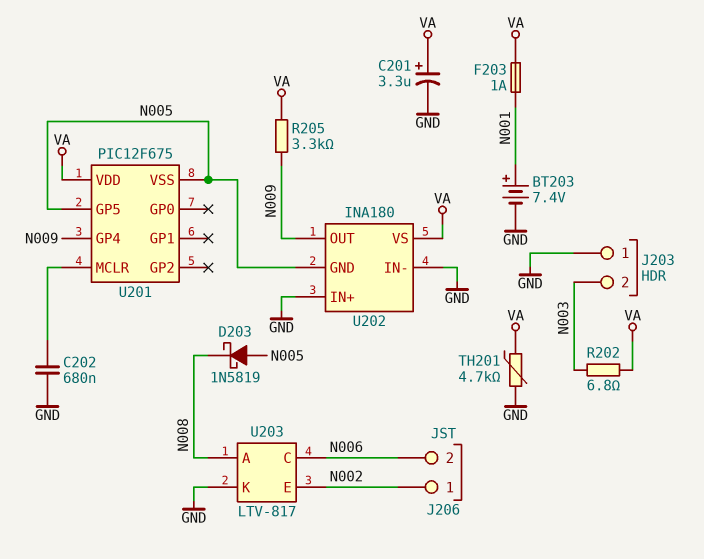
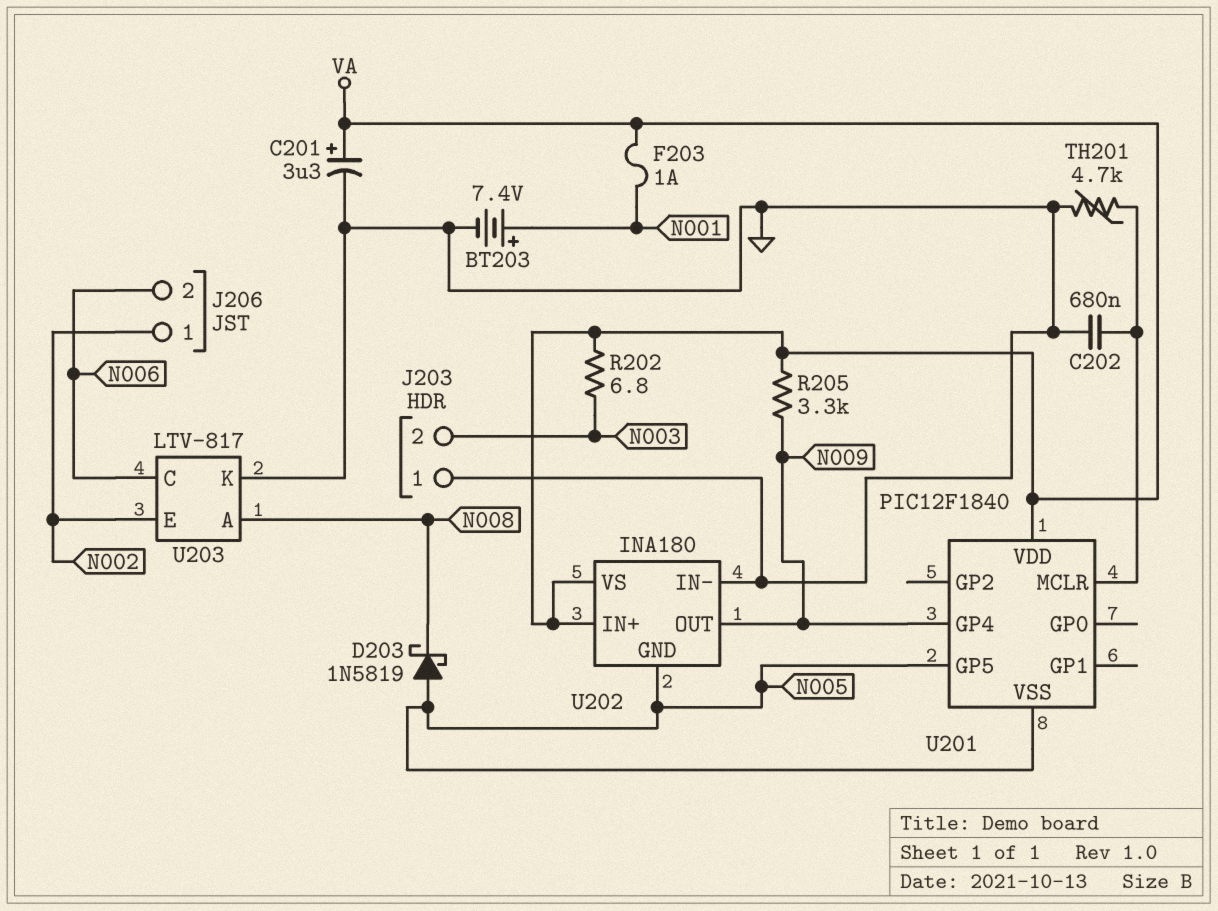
TH201: 4.7k (GND, VA) -> 4.7k (GND, U201/MCLR)
U201: PIC12F675 -> PIC12F1840
U202 pin IN+: GND -> VA

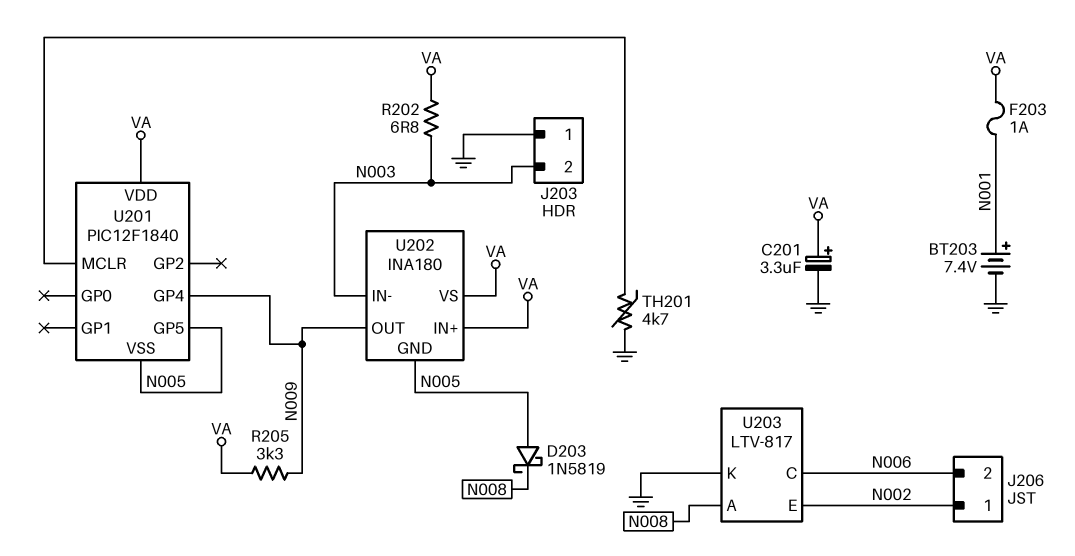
C202: 680nF (GND, U201/MCLR) -> none
U202 pin IN-: GND -> N003

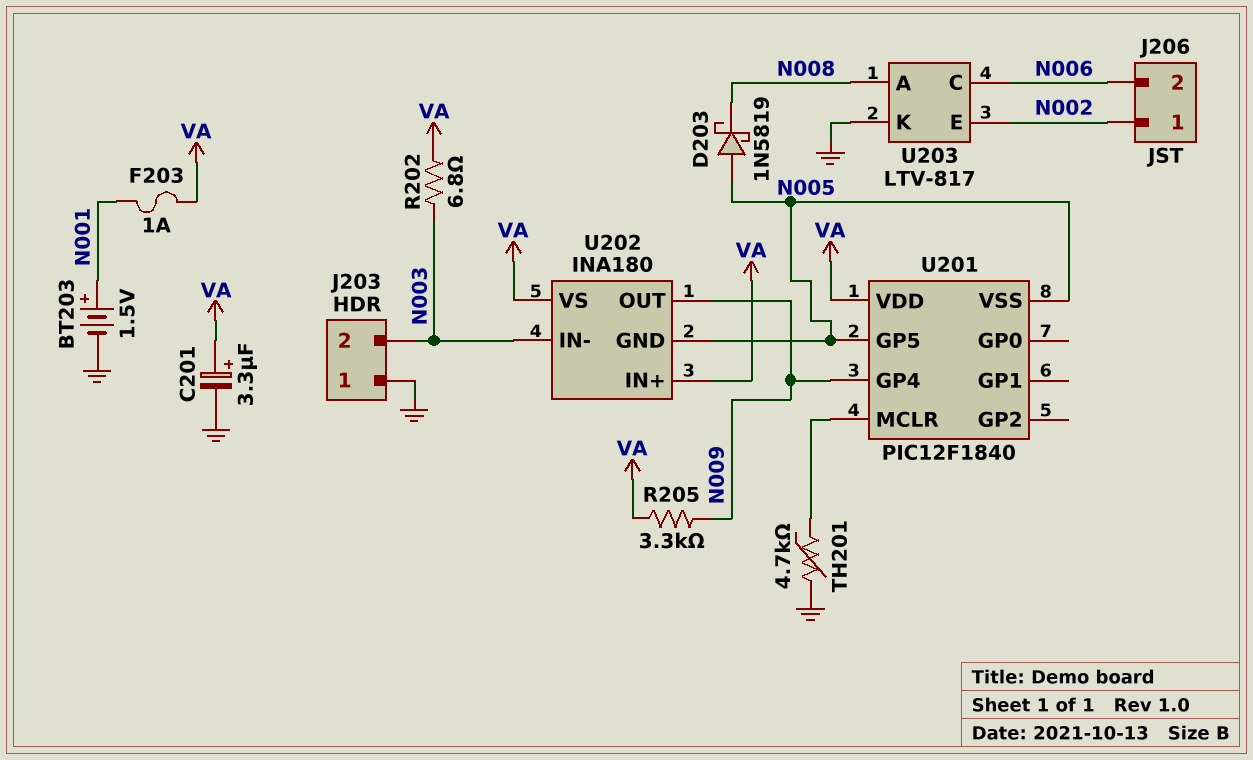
BT203: 7.4V (plus N001, minus GND) -> 1.5V (plus N001, minus GND)

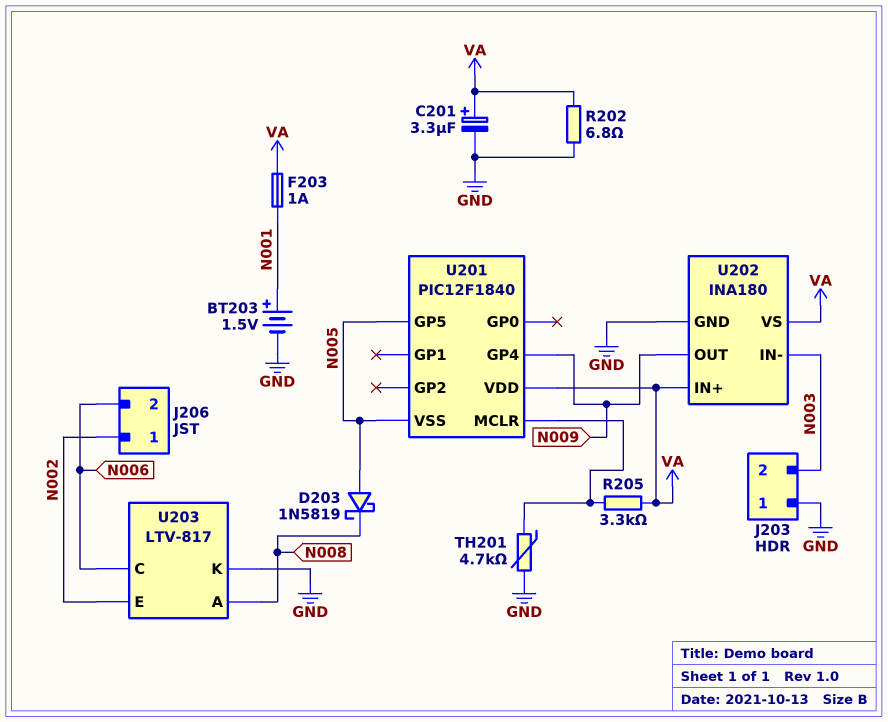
R202: 6.8 (N003, VA) -> 6.8 (GND, VA)
R205: 3.3k (N009, VA) -> 3.3k (U201/MCLR, VA)
U202 pin GND: N005 -> GND

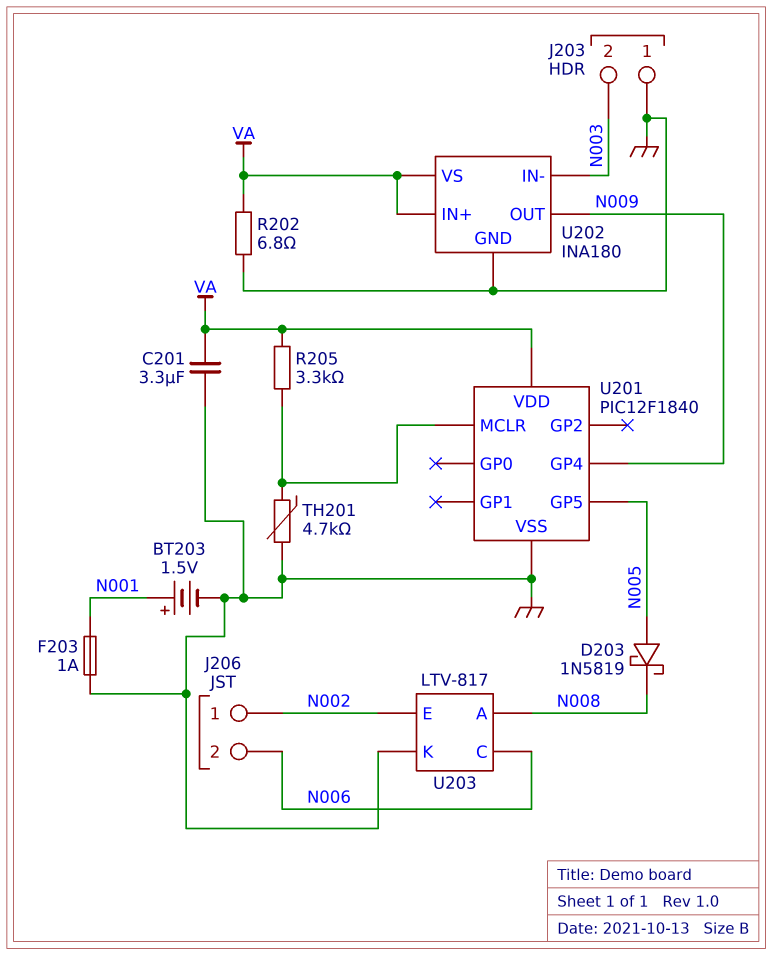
C201: 3.3uF (plus VA, minus GND) -> 3.3uF (GND, VA)
F203: 1A (N001, VA) -> 1A (GND, N001)
U201 pin VSS: N005 -> GND

